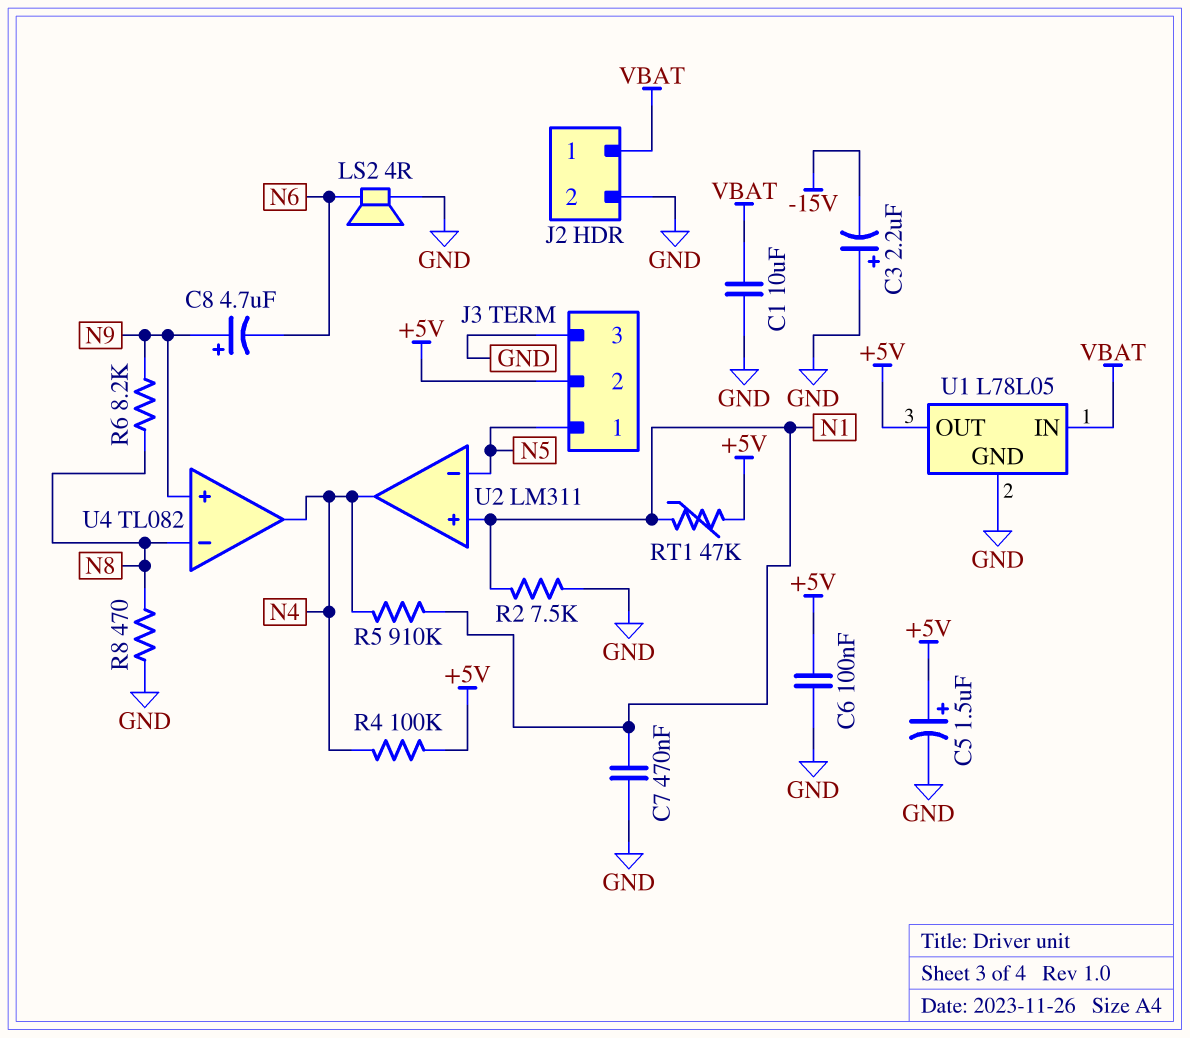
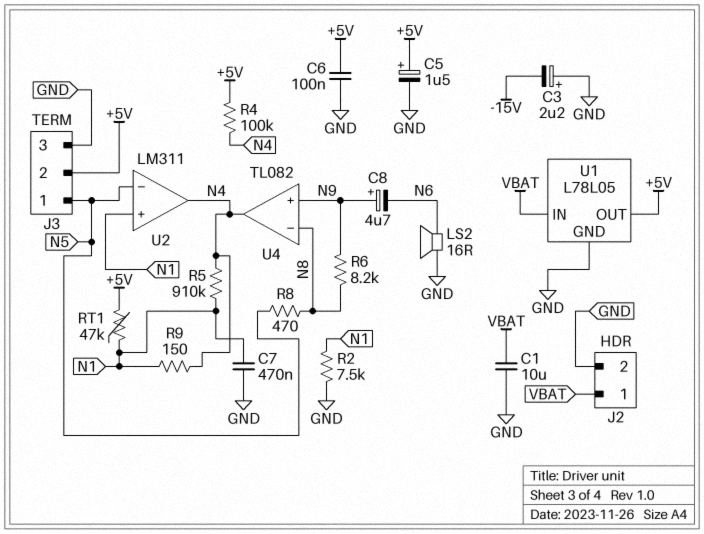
LS2: speaker 4R (GND, N6) -> speaker 16R (GND, N6)
R8: 470 (GND, N8) -> 470 (N5, N8)
R9: none -> 150 (N1, N4)

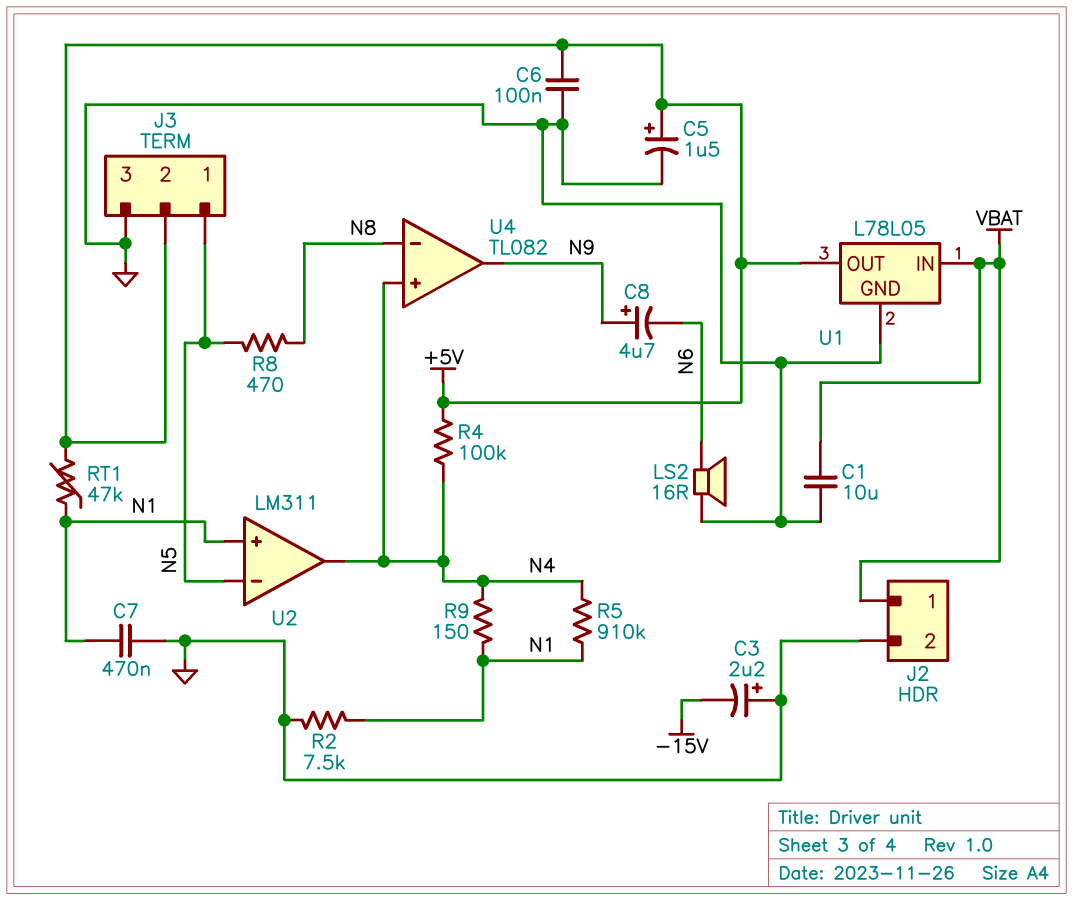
R6: 8.2k (N8, N9) -> none
U4 pin in+: N9 -> N4
U4 pin out: N4 -> N9

